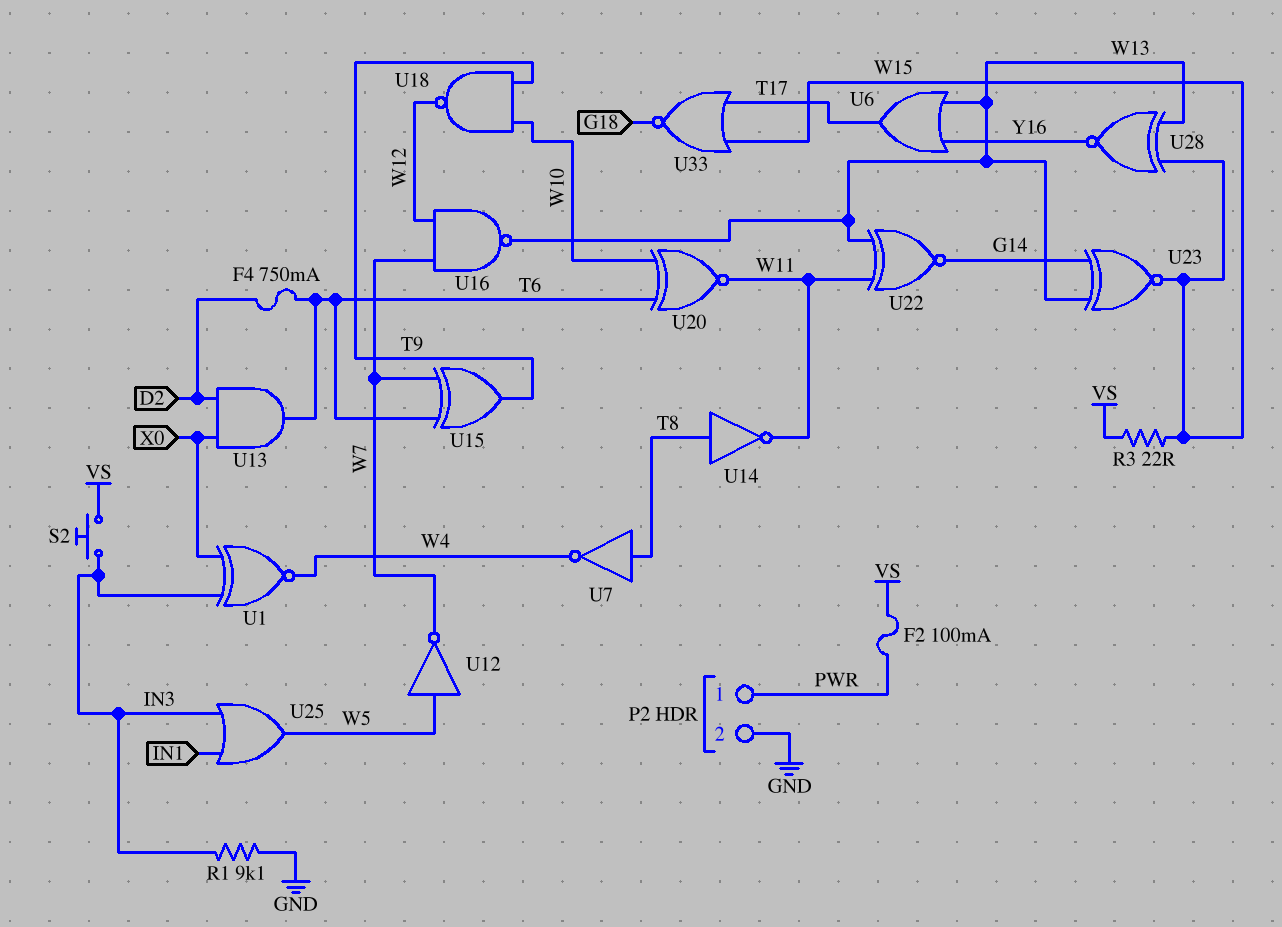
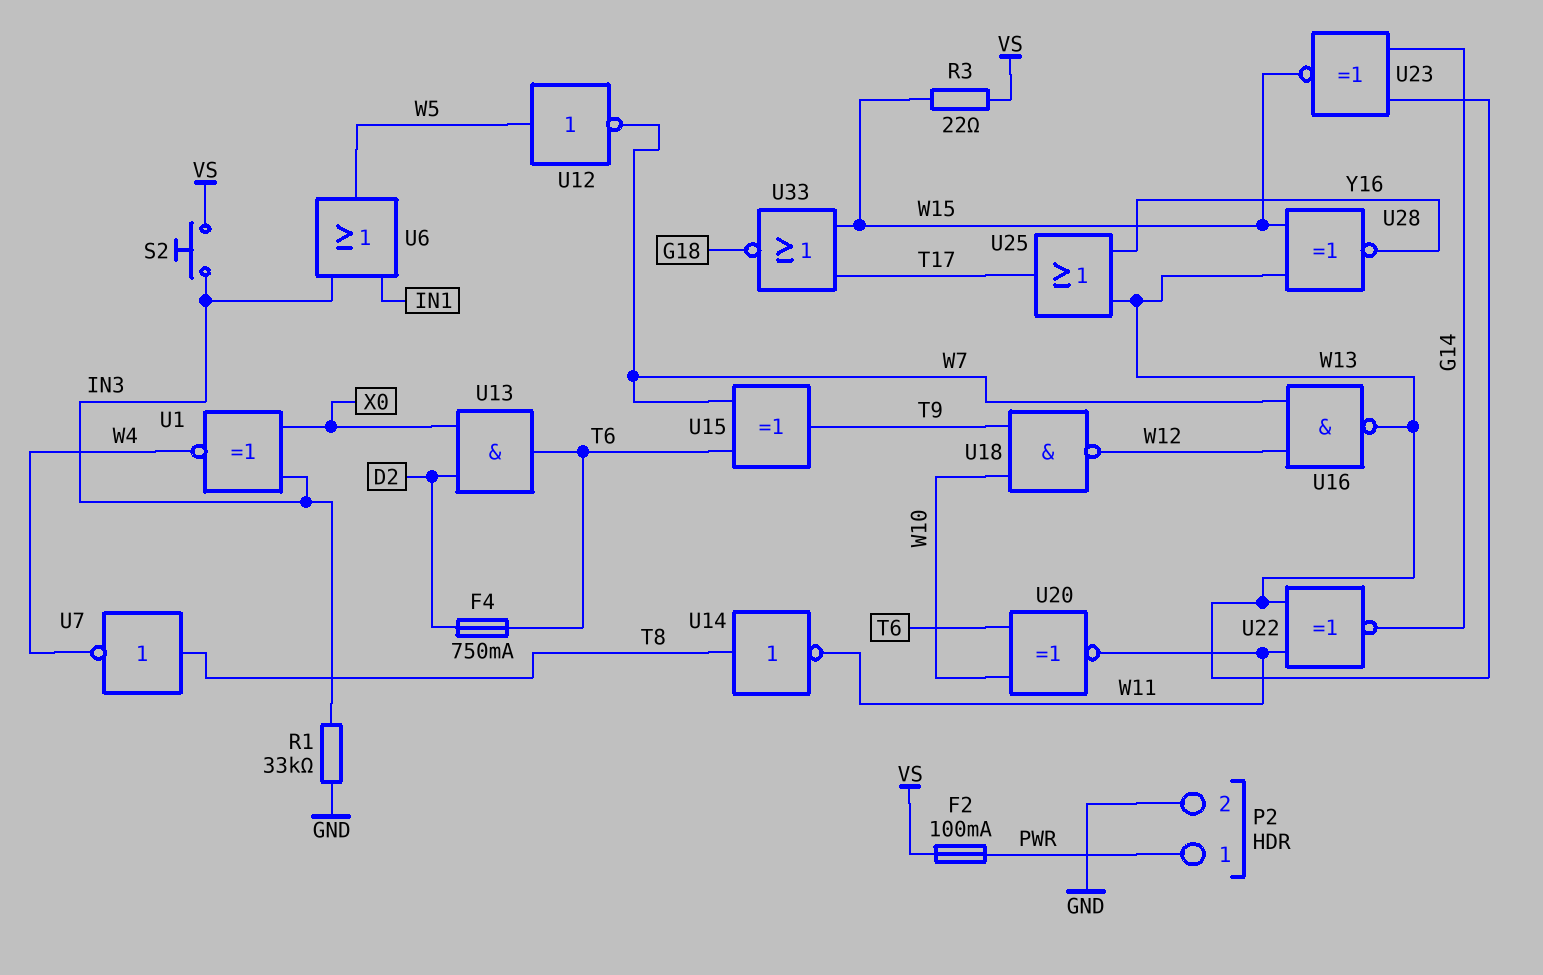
R1: 9.1k (GND, IN3) -> 33k (GND, IN3)
U6: OR (in W13, in Y16, out T17) -> OR (in IN1, in IN3, out W5)
U25: OR (in IN1, in IN3, out W5) -> OR (in W13, in Y16, out T17)

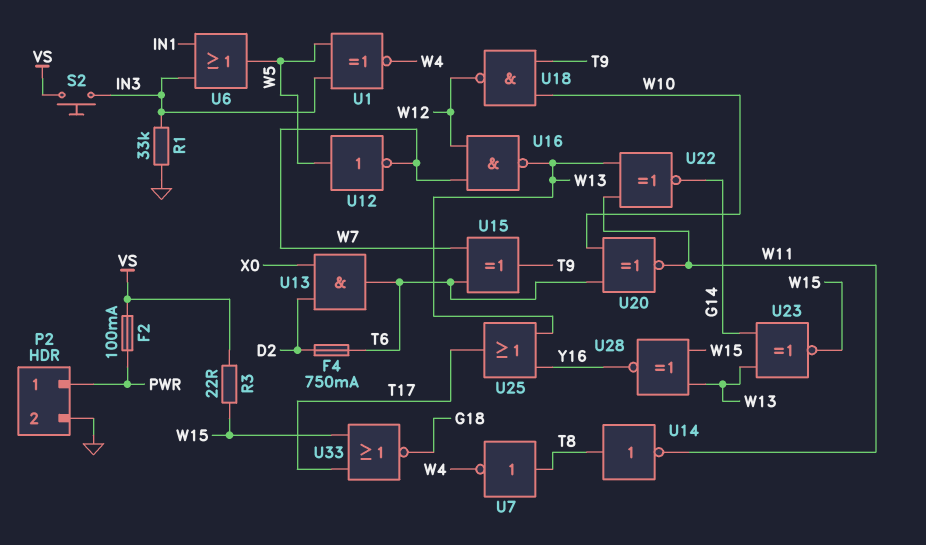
U1: XNOR (in IN3, in X0, out W4) -> XNOR (in IN3, in W5, out W4)

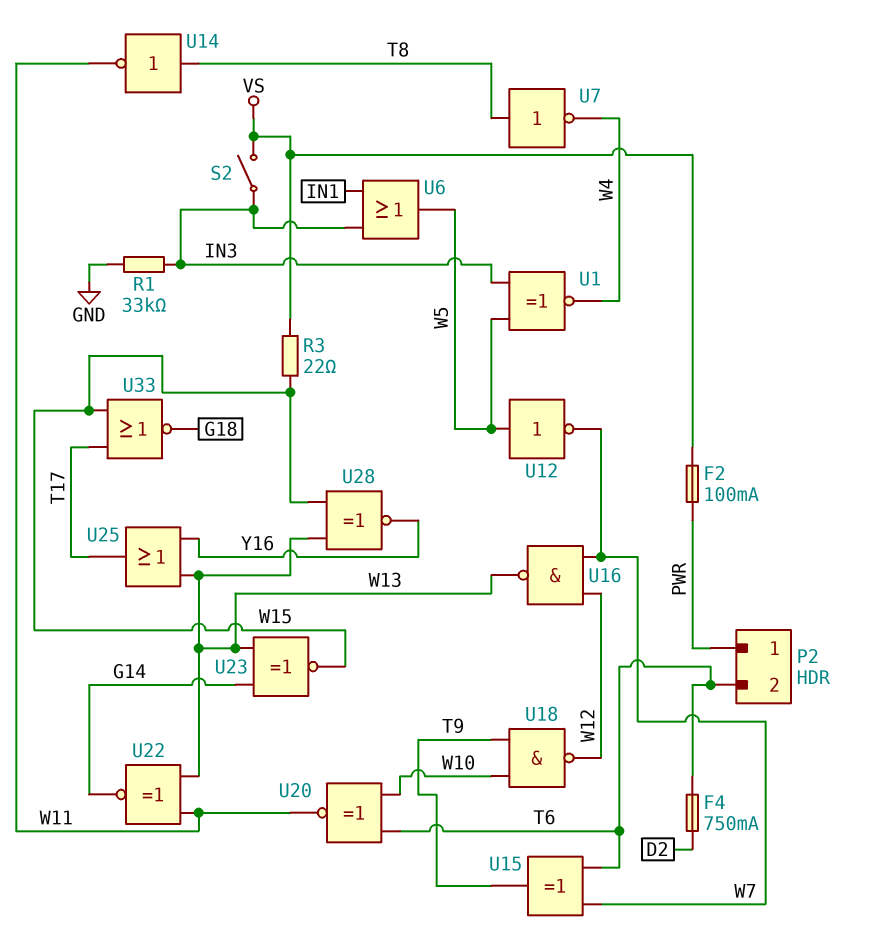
P2 pin 2: GND -> T6
S2: button (IN3, VS) -> switch (IN3, VS)
U13: AND (in D2, in X0, out T6) -> none

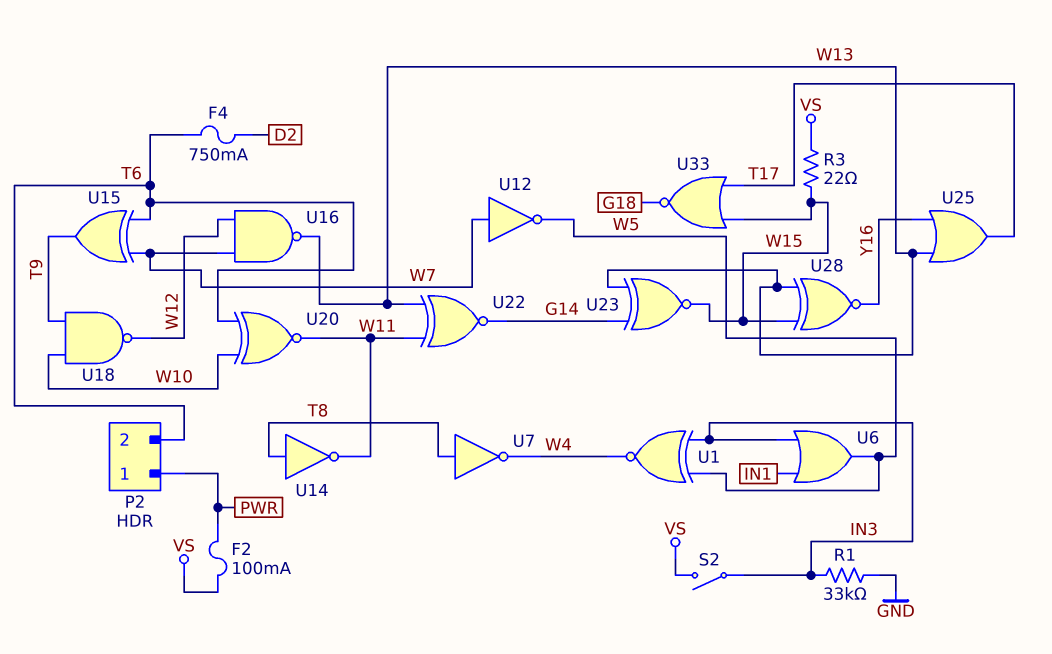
U12: NOT (in W5, out W7) -> NOT (in W7, out W5)

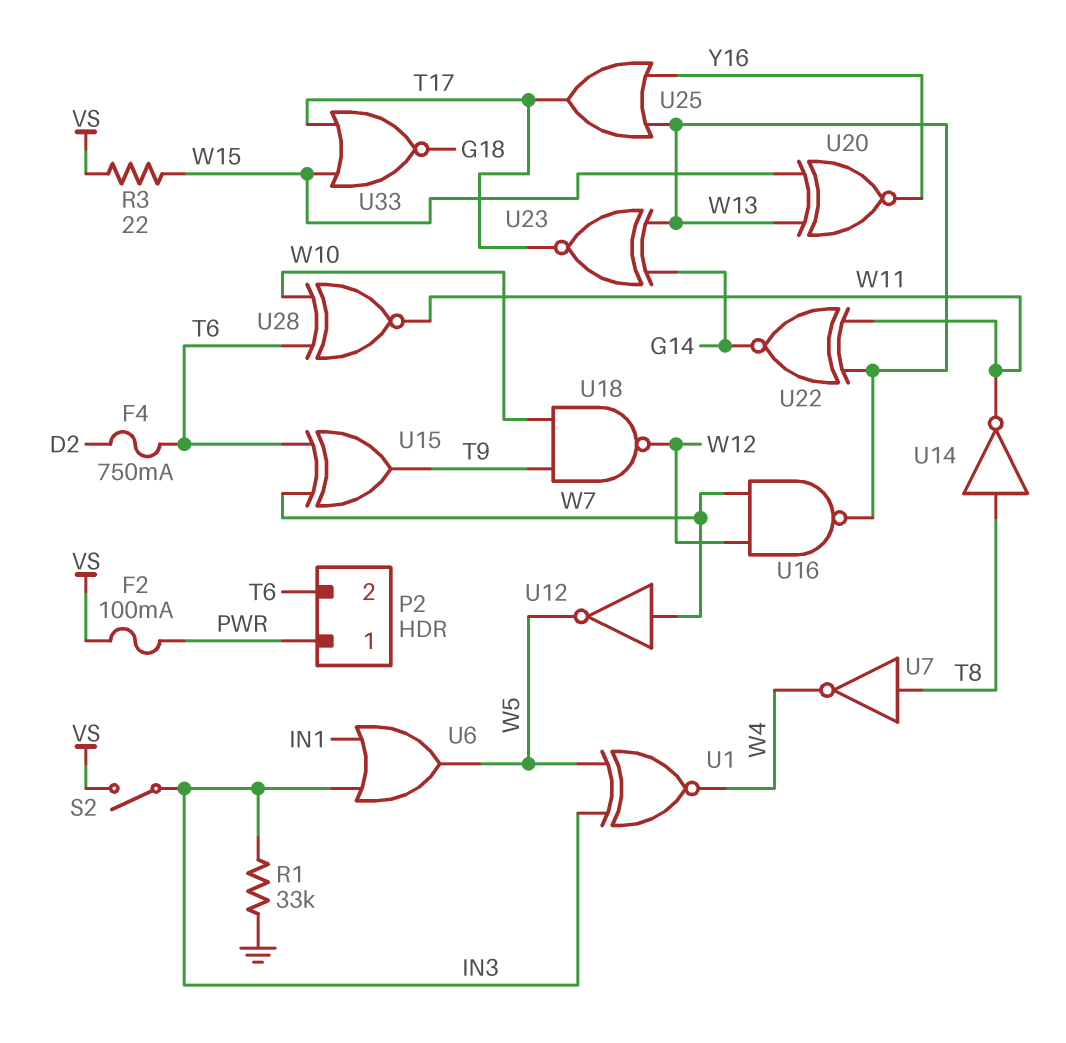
U20: XNOR (in T6, in W10, out W11) -> XNOR (in W13, in W15, out Y16)
U23: XNOR (in G14, in W13, out W15) -> XNOR (in G14, in W13, out T17)
U28: XNOR (in W13, in W15, out Y16) -> XNOR (in T6, in W10, out W11)

